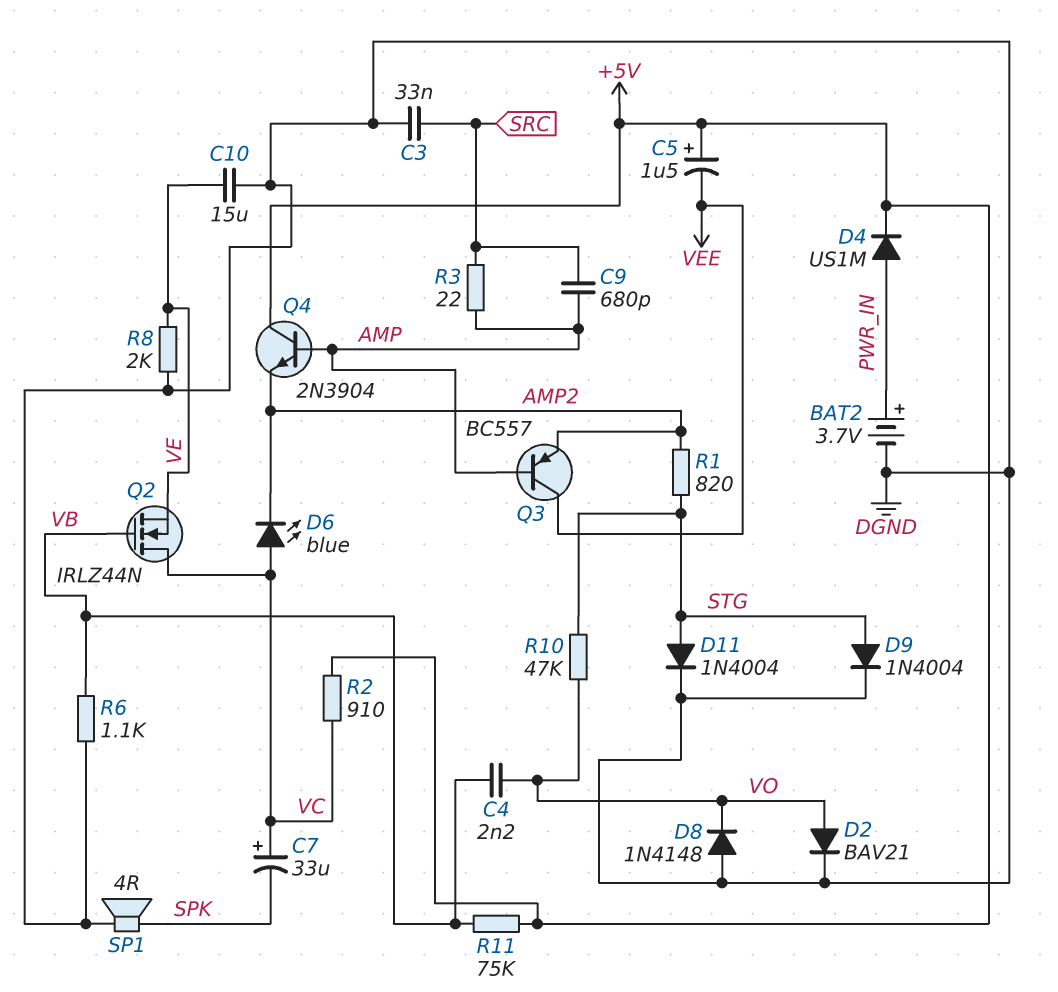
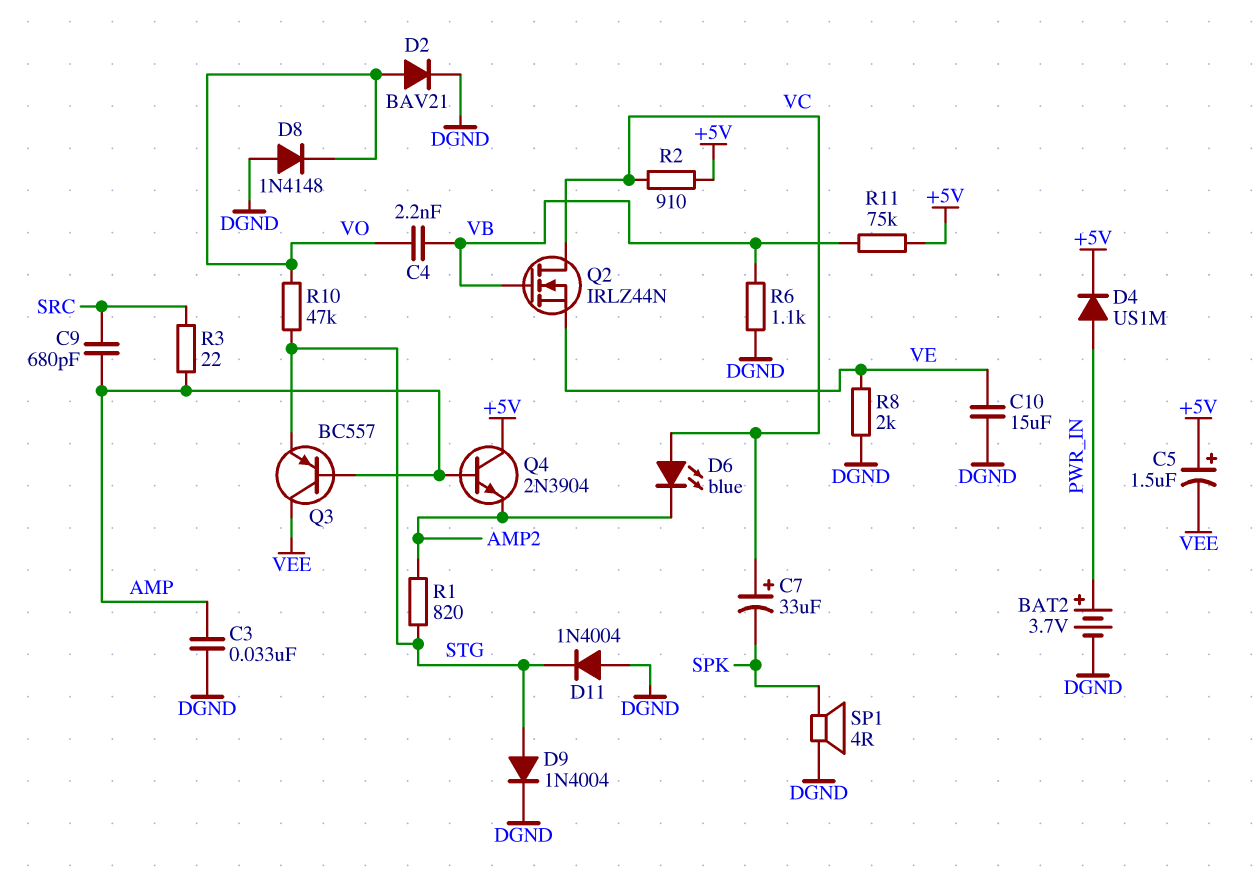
C3: 33nF (DGND, SRC) -> 33nF (AMP, DGND)
D11: diode 1N4004 (A STG, K DGND) -> diode 1N4004 (A DGND, K STG)
Q3: PNP BC557 (B AMP, C VEE, E AMP2) -> PNP BC557 (B AMP, C VEE, E STG)

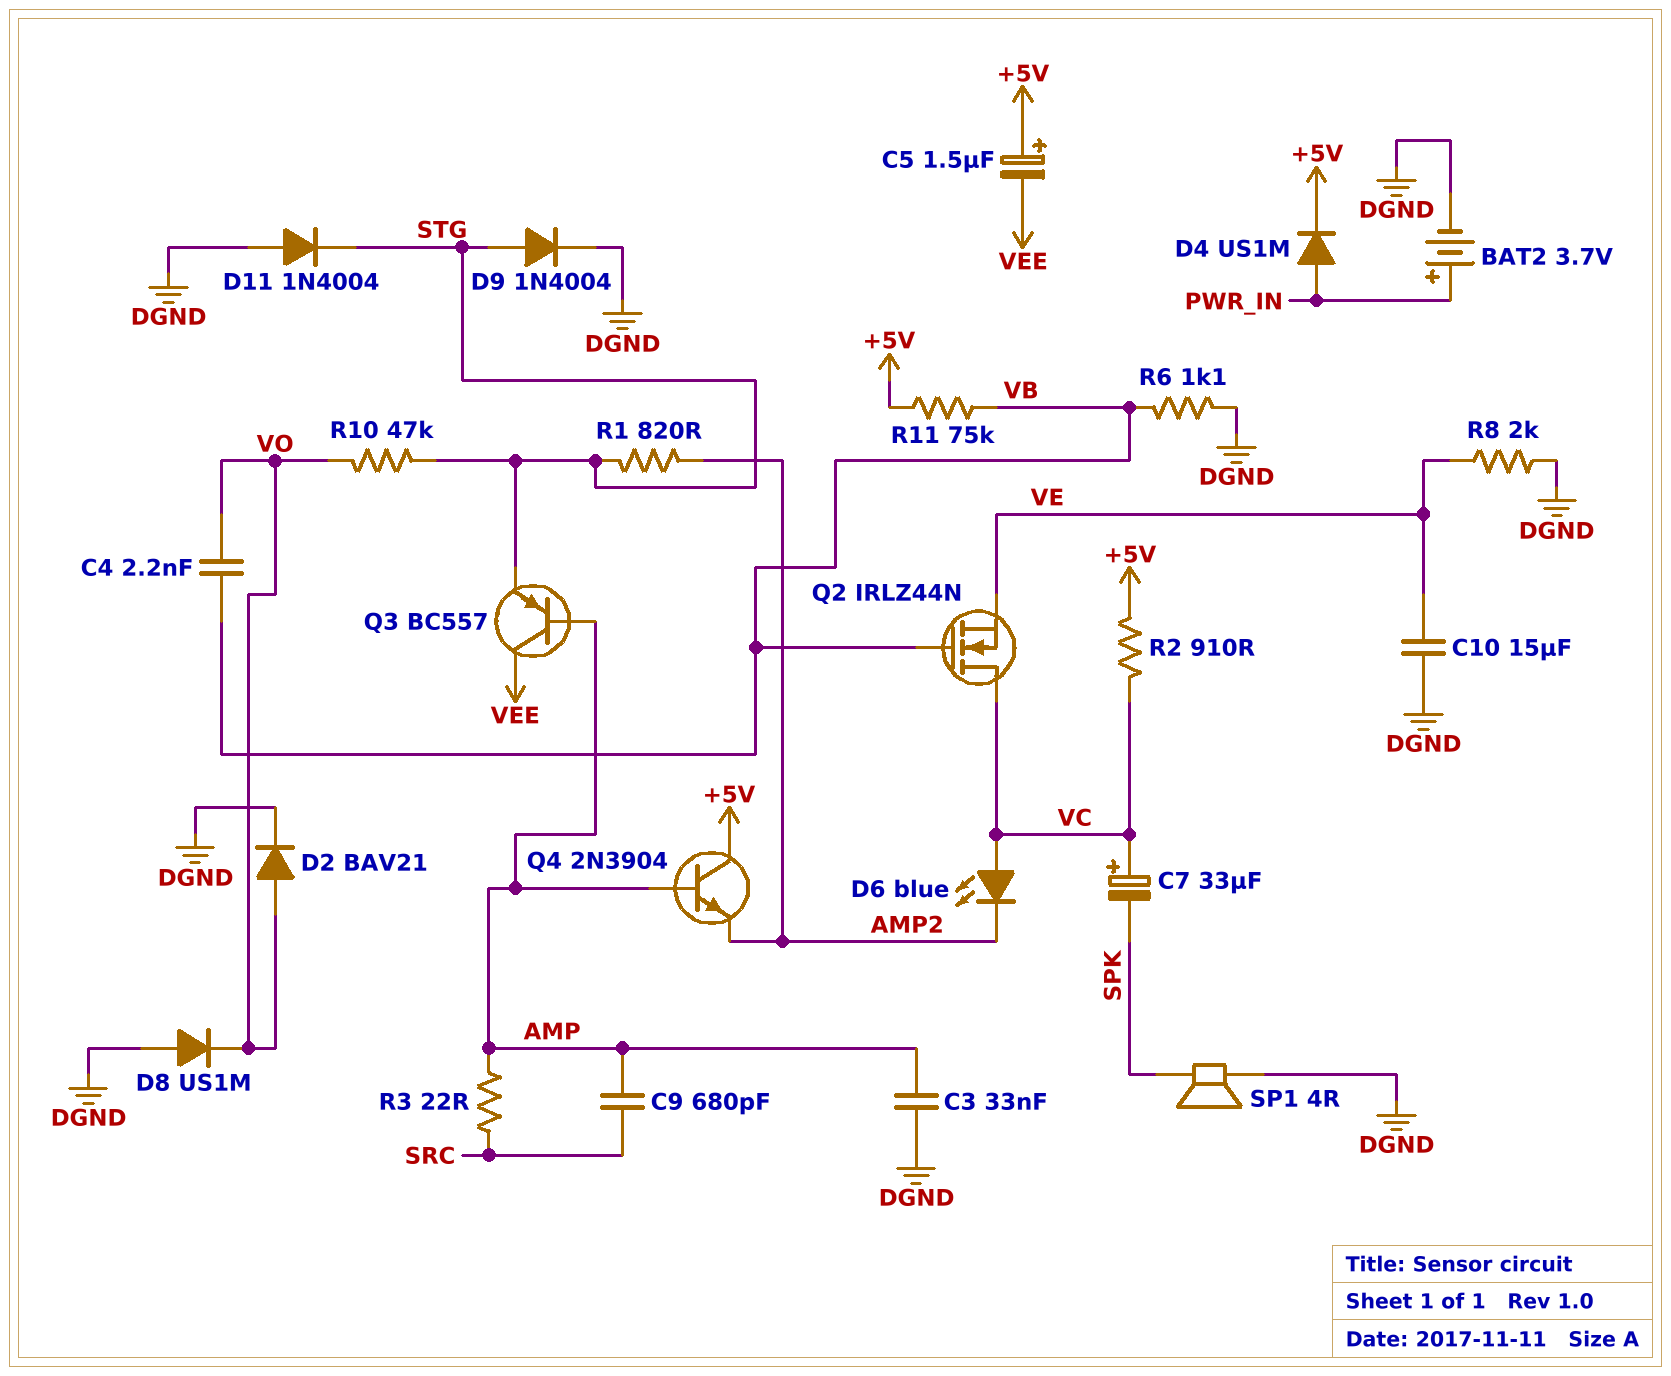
D8: diode 1N4148 (A DGND, K VO) -> diode US1M (A DGND, K VO)

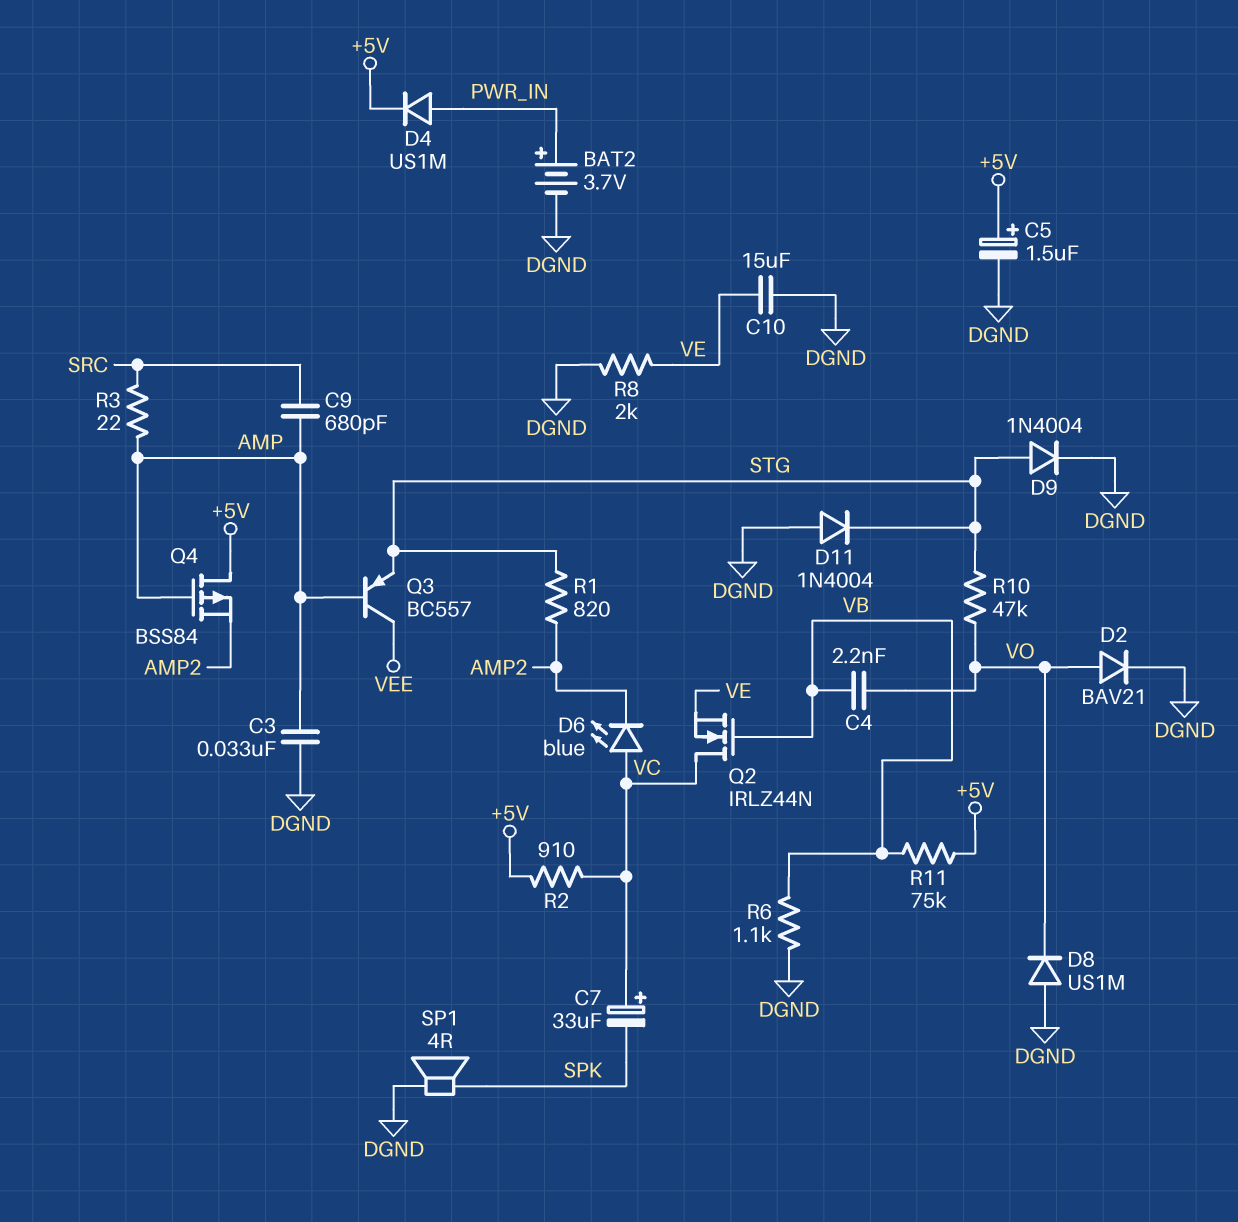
C5: 1.5uF (plus +5V, minus VEE) -> 1.5uF (plus +5V, minus DGND)
Q4: NPN 2N3904 (B AMP, C +5V, E AMP2) -> PMOS BSS84 (G AMP, D +5V, S AMP2)

